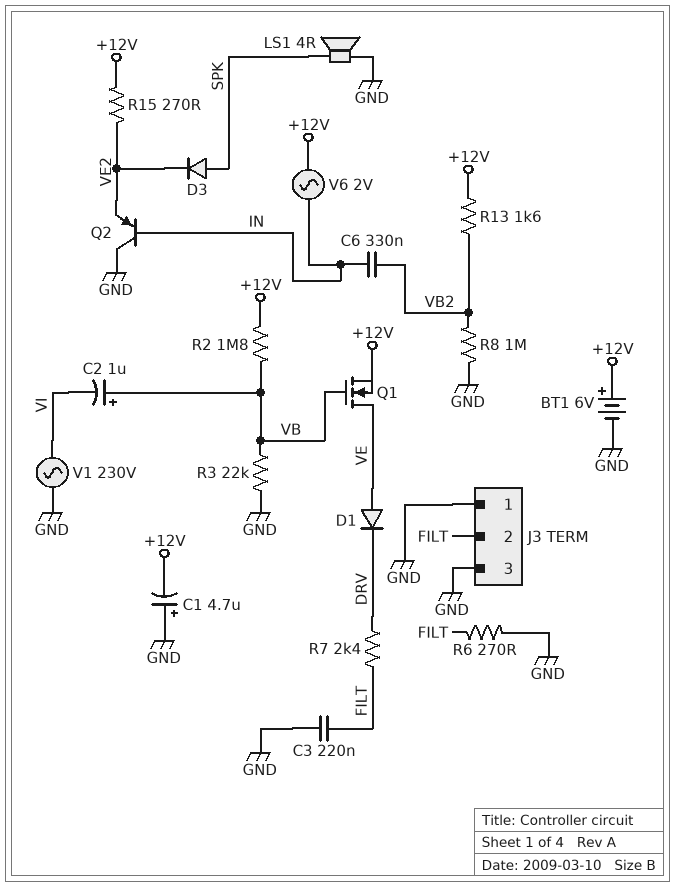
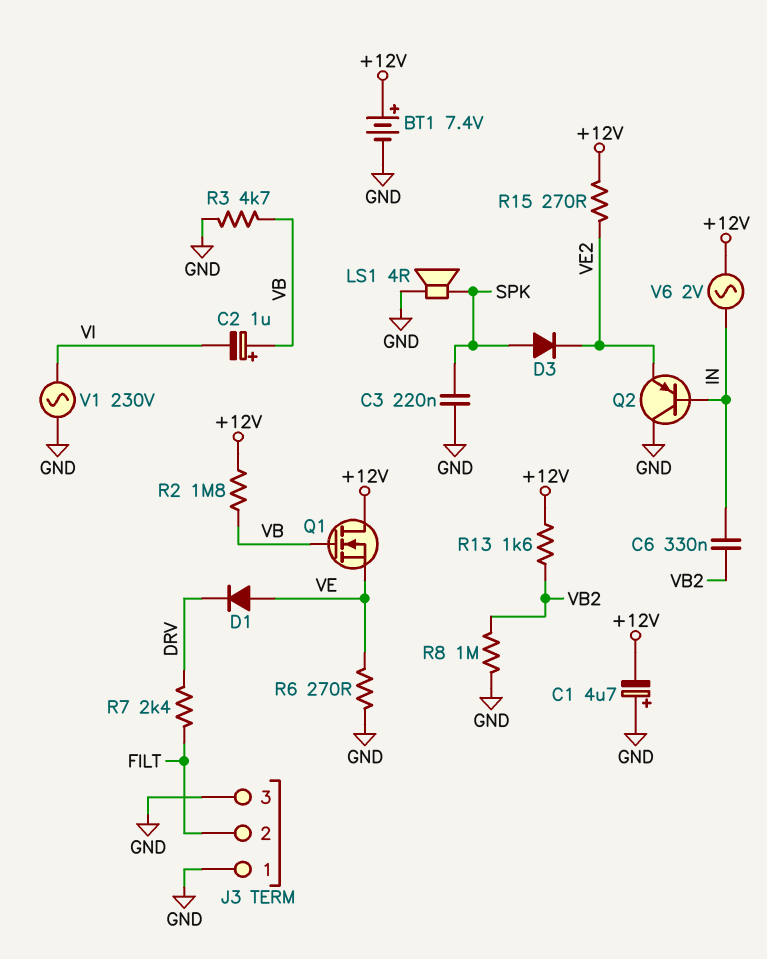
BT1: 6V (plus +12V, minus GND) -> 7.4V (plus +12V, minus GND)
C3: 220nF (FILT, GND) -> 220nF (GND, SPK)
Q1: NMOS (G VB, D VE, S +12V) -> NMOS (G VB, D +12V, S VE)
R3: 22k (GND, VB) -> 4.7k (GND, VB)
R6: 270 (FILT, GND) -> 270 (GND, VE)

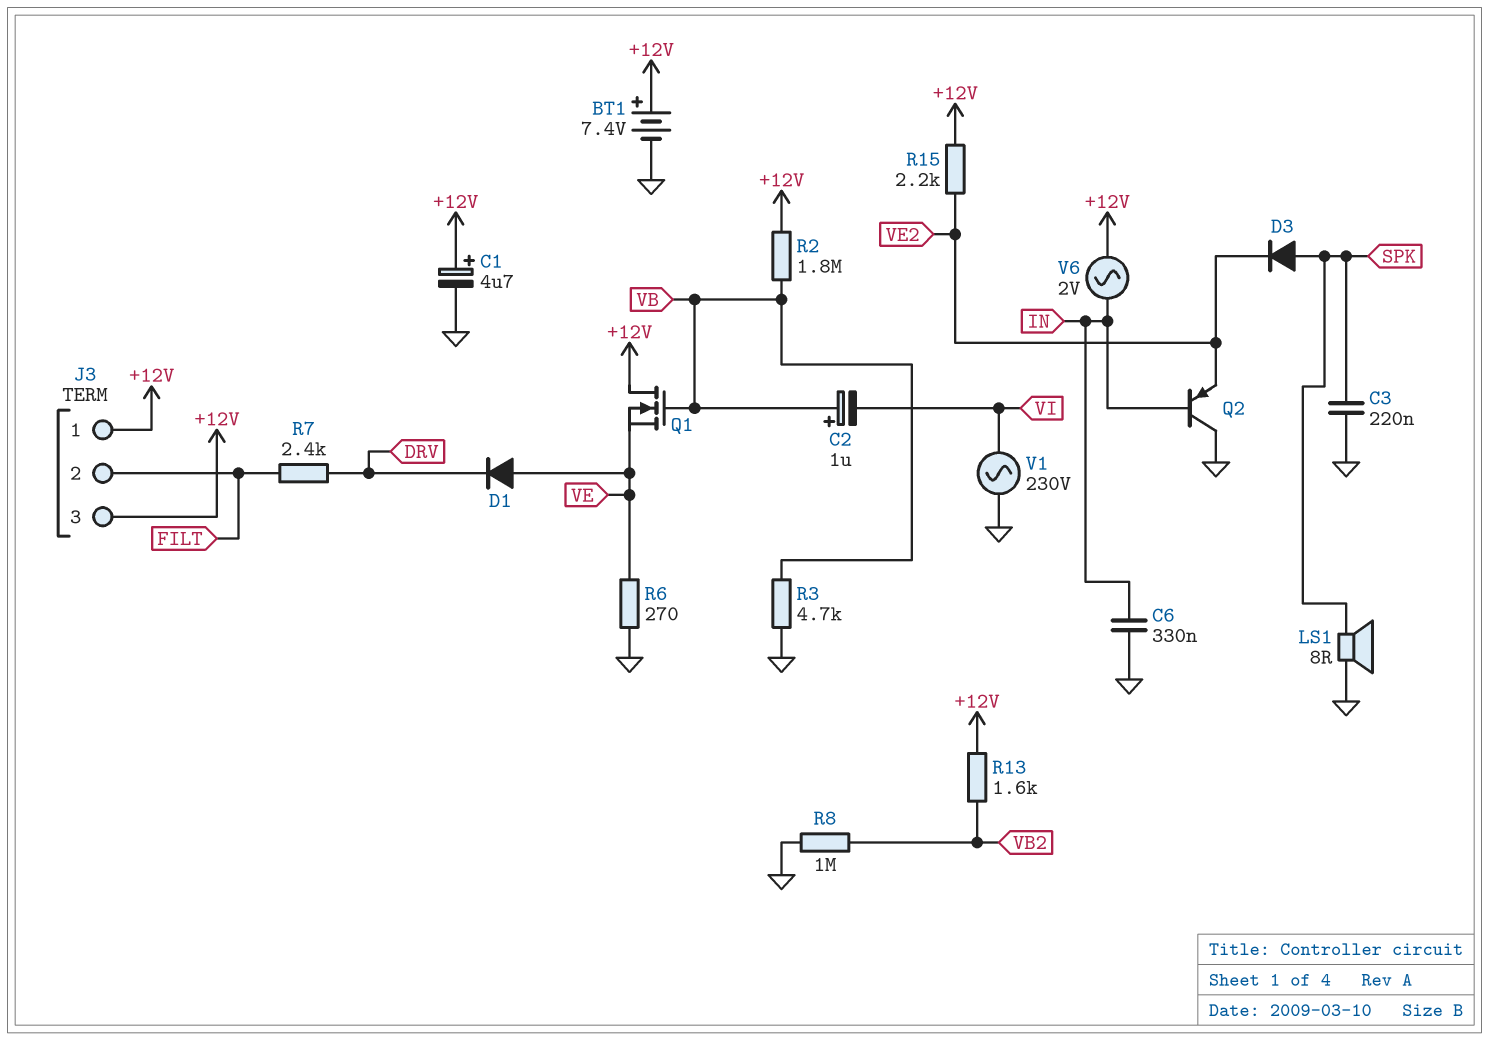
C1: 4.7uF (plus GND, minus +12V) -> 4.7uF (plus +12V, minus GND)
C6: 330nF (IN, VB2) -> 330nF (GND, IN)
J3 pin 1: GND -> +12V
J3 pin 3: GND -> +12V
LS1: speaker 4R (GND, SPK) -> speaker 8R (GND, SPK)
R15: 270 (+12V, VE2) -> 2.2k (+12V, VE2)

